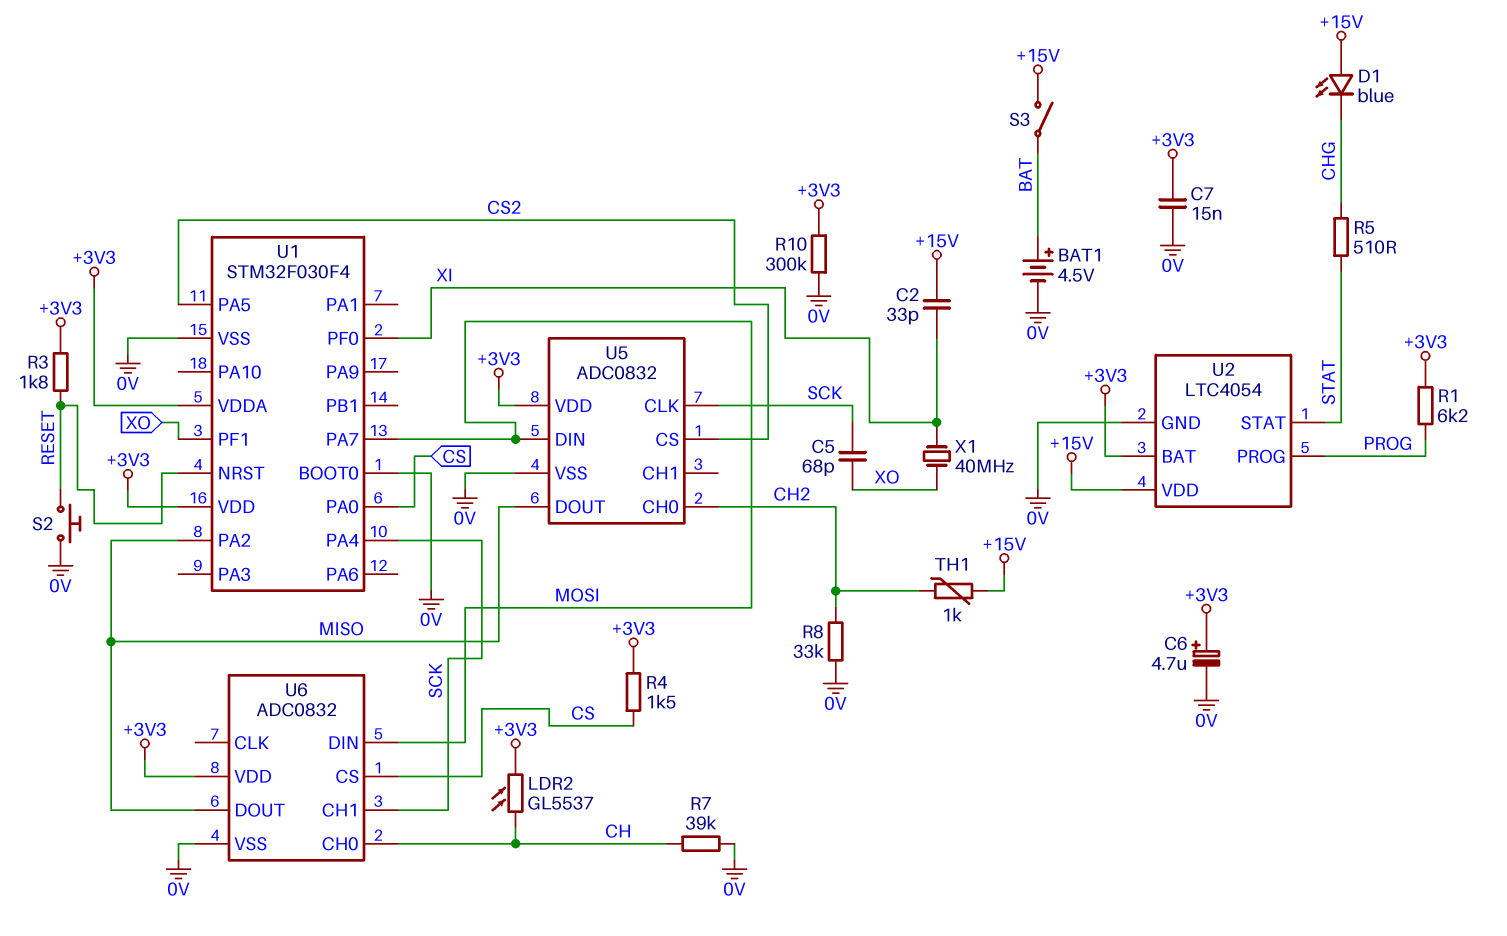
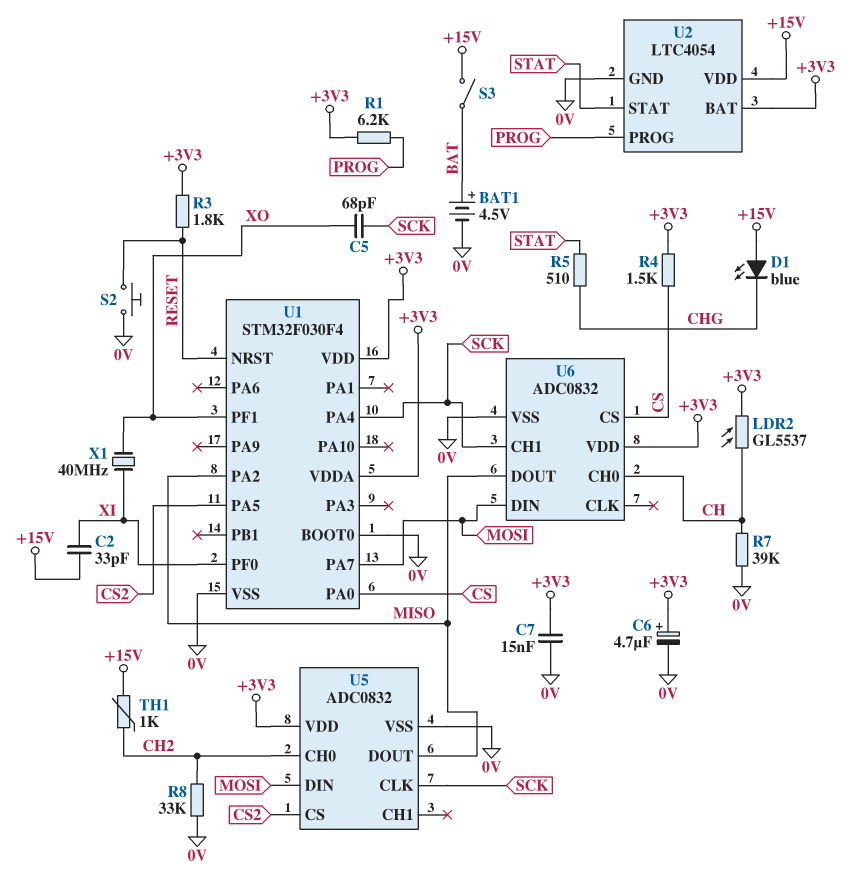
R10: 300k (+3V3, 0V) -> none

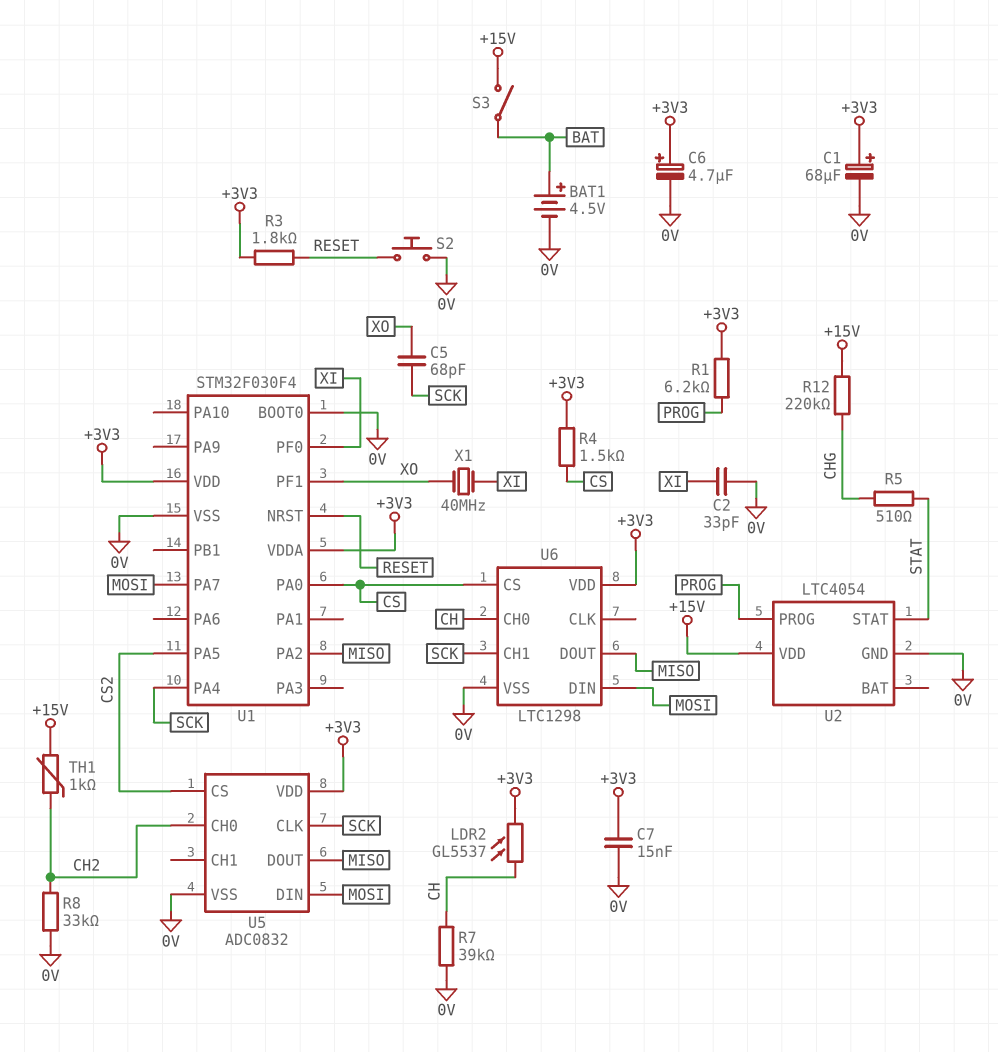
C1: none -> 68uF (plus +3V3, minus 0V)
C2: 33pF (+15V, XI) -> 33pF (0V, XI)
D1: LED blue (A +15V, K CHG) -> none
R12: none -> 220k (+15V, CHG)
U2 pin BAT: +3V3 -> none
U6: ADC0832 -> LTC1298

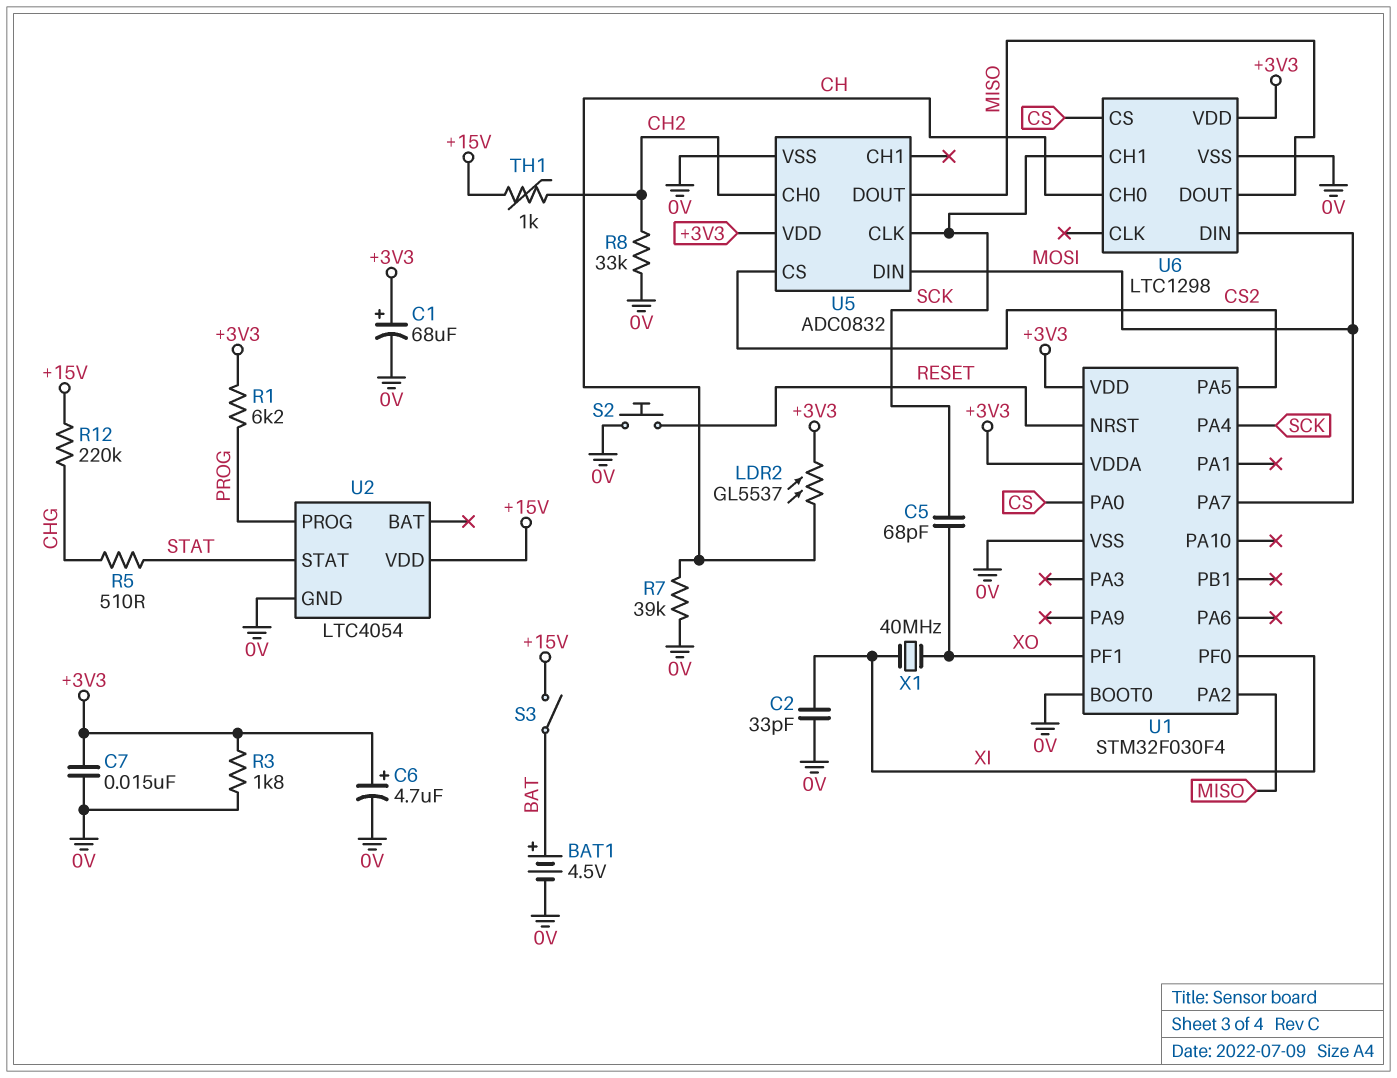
R3: 1.8k (+3V3, RESET) -> 1.8k (+3V3, 0V)
R4: 1.5k (+3V3, CS) -> none

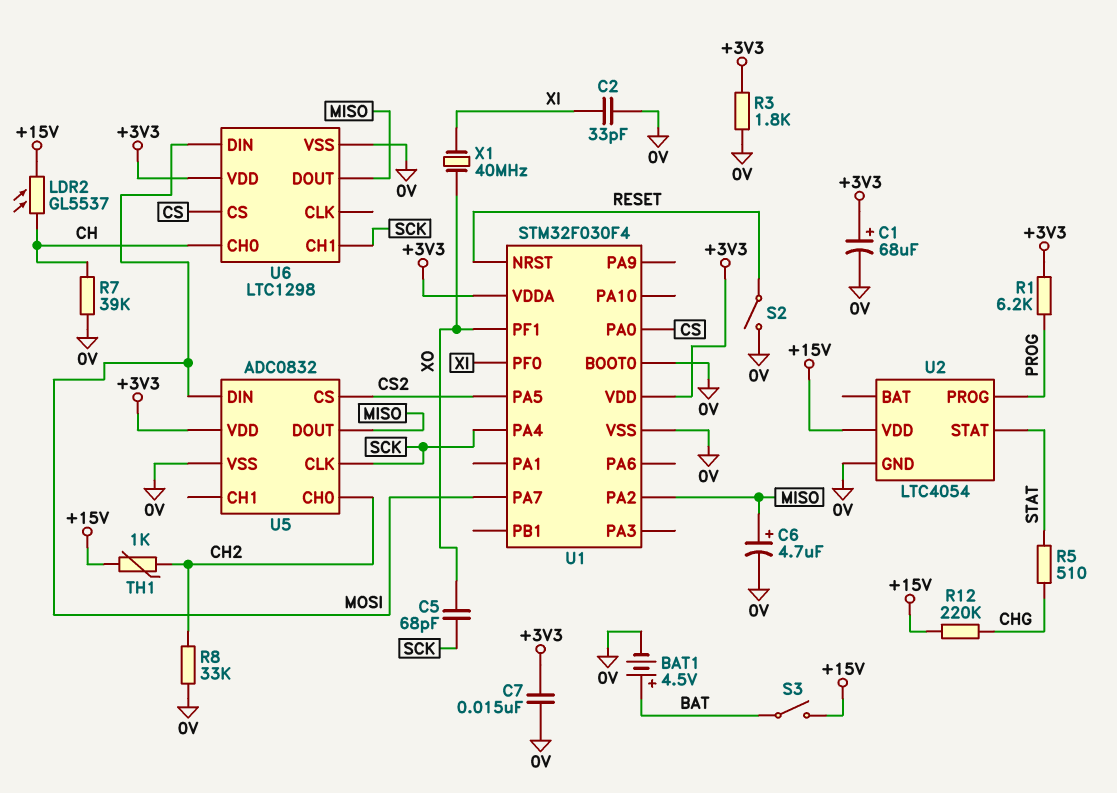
C6: 4.7uF (plus +3V3, minus 0V) -> 4.7uF (plus MISO, minus 0V)
LDR2: GL5537 (+3V3, CH) -> GL5537 (+15V, CH)
S2: button (0V, RESET) -> switch (0V, RESET)

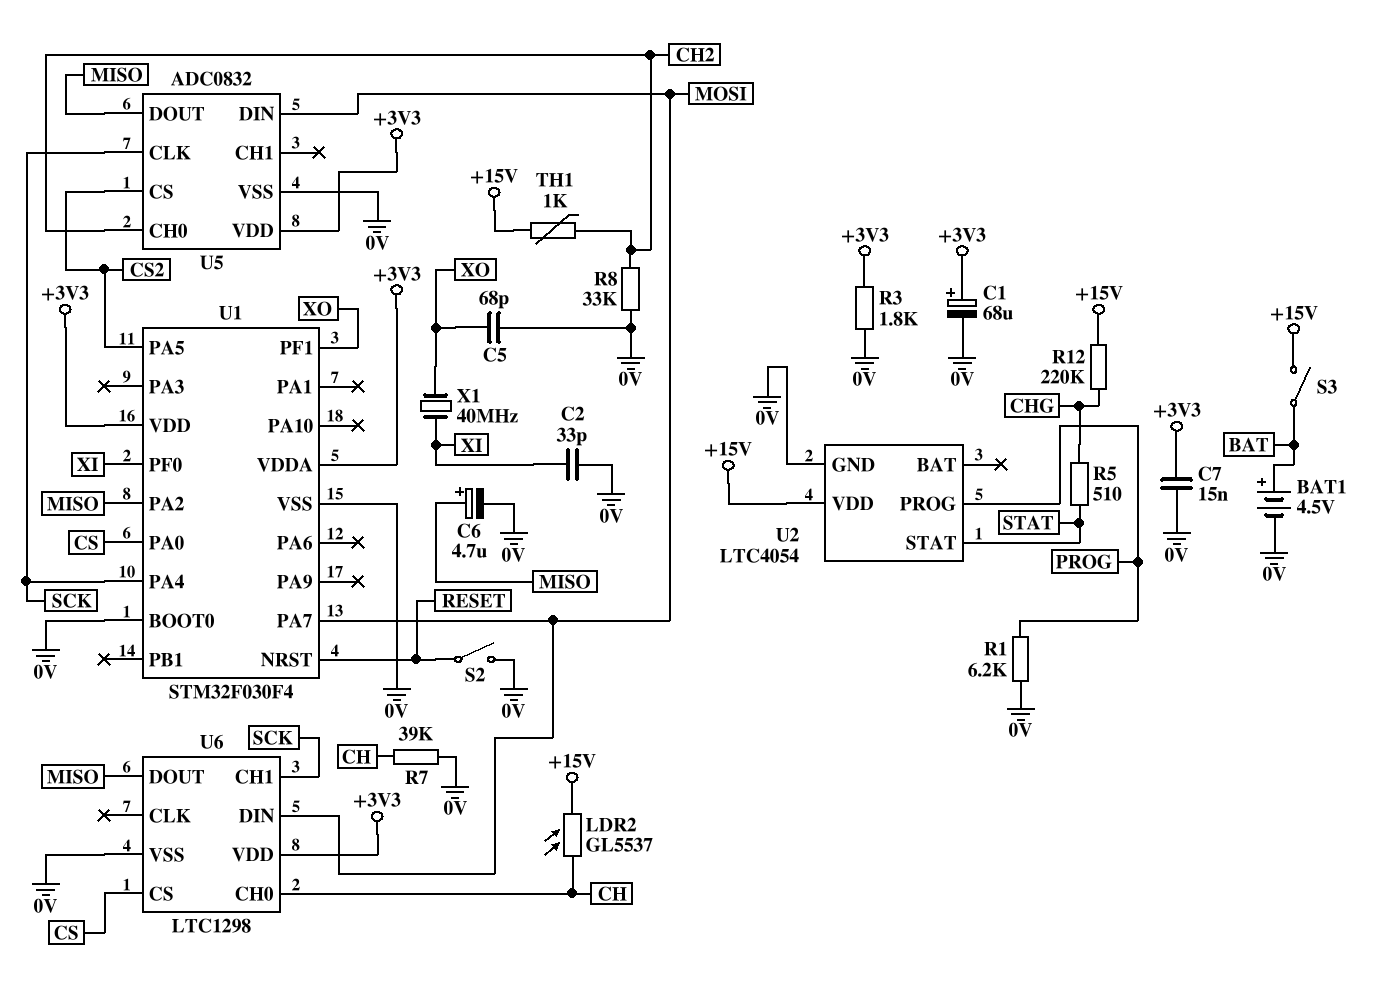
C5: 68pF (SCK, XO) -> 68pF (0V, XO)
R1: 6.2k (+3V3, PROG) -> 6.2k (0V, PROG)

